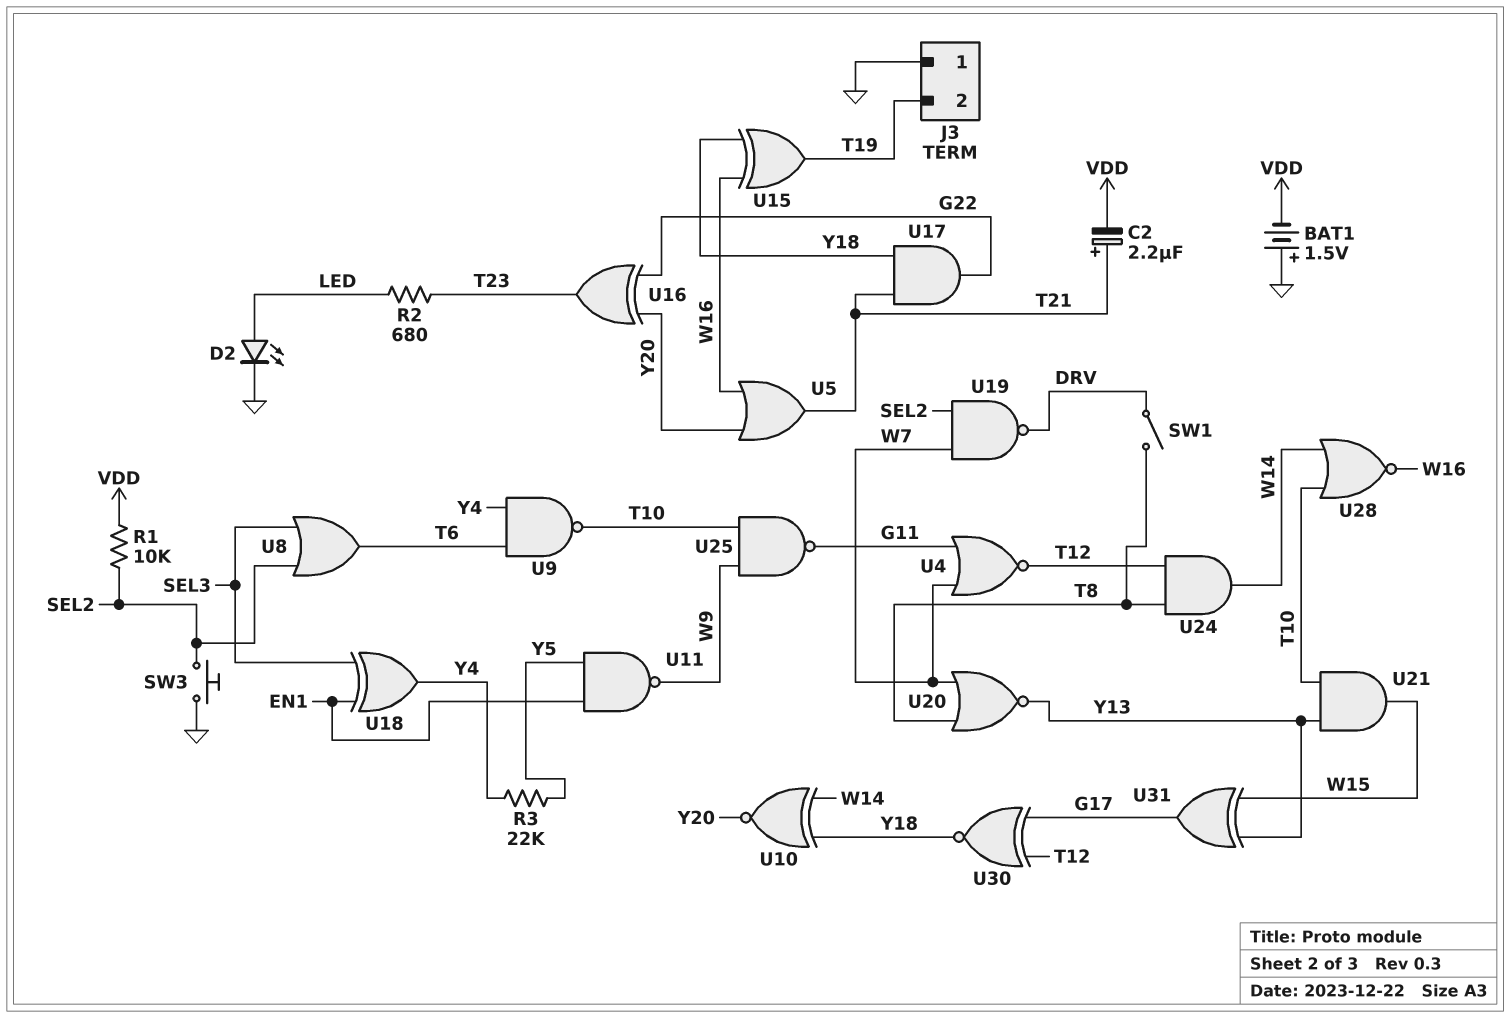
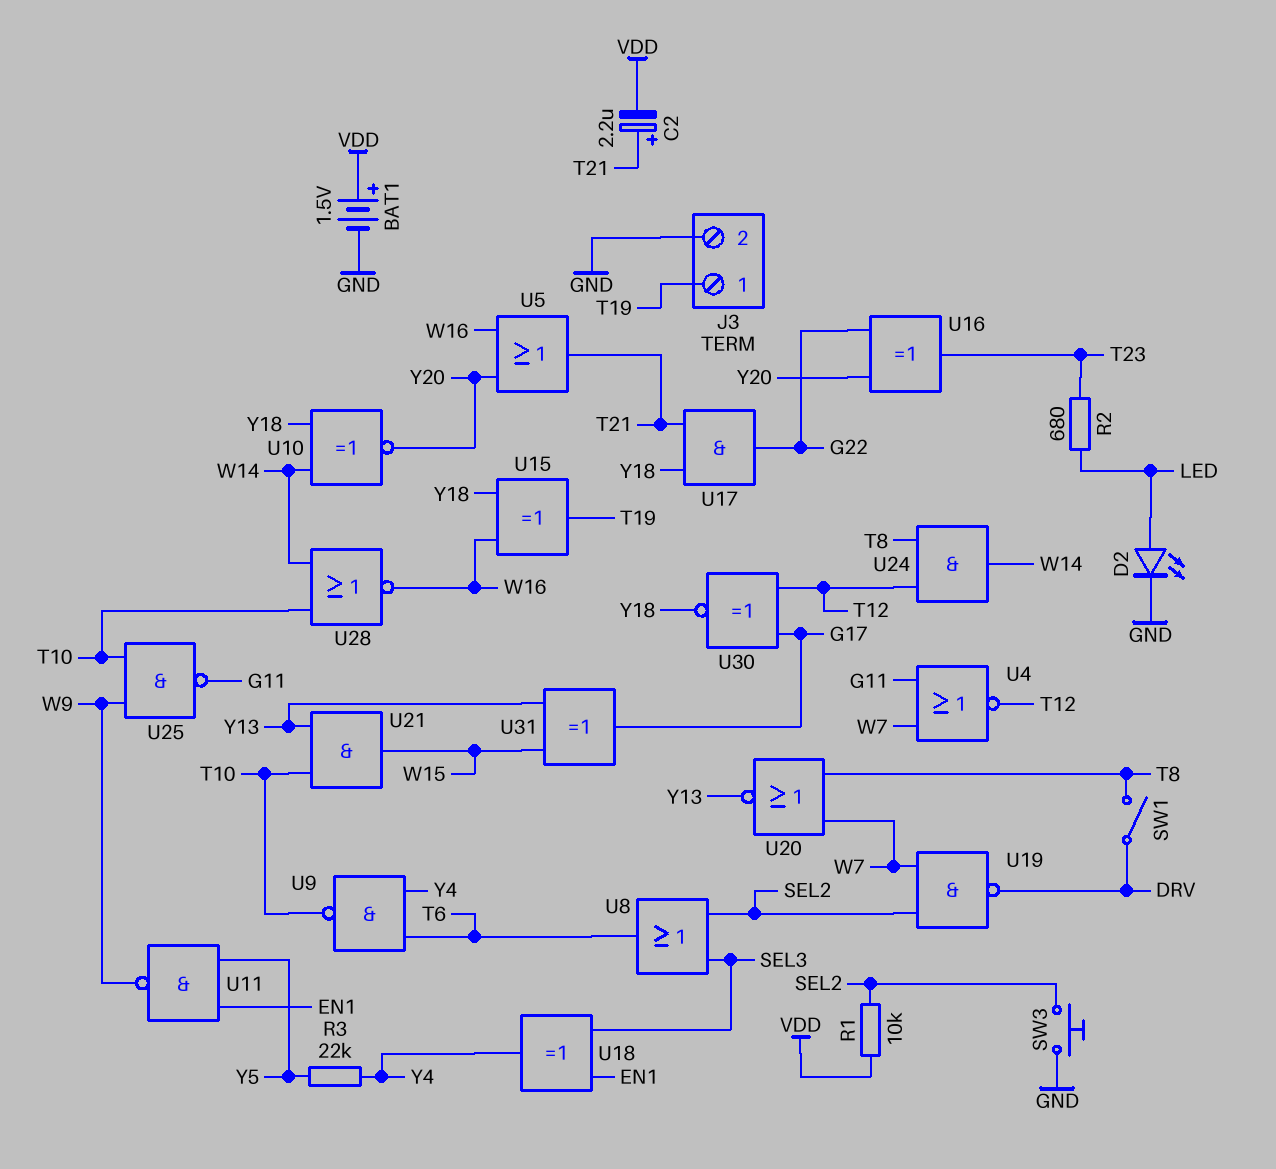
BAT1: 1.5V (plus GND, minus VDD) -> 1.5V (plus VDD, minus GND)
J3 pin 1: GND -> T19
J3 pin 2: T19 -> GND

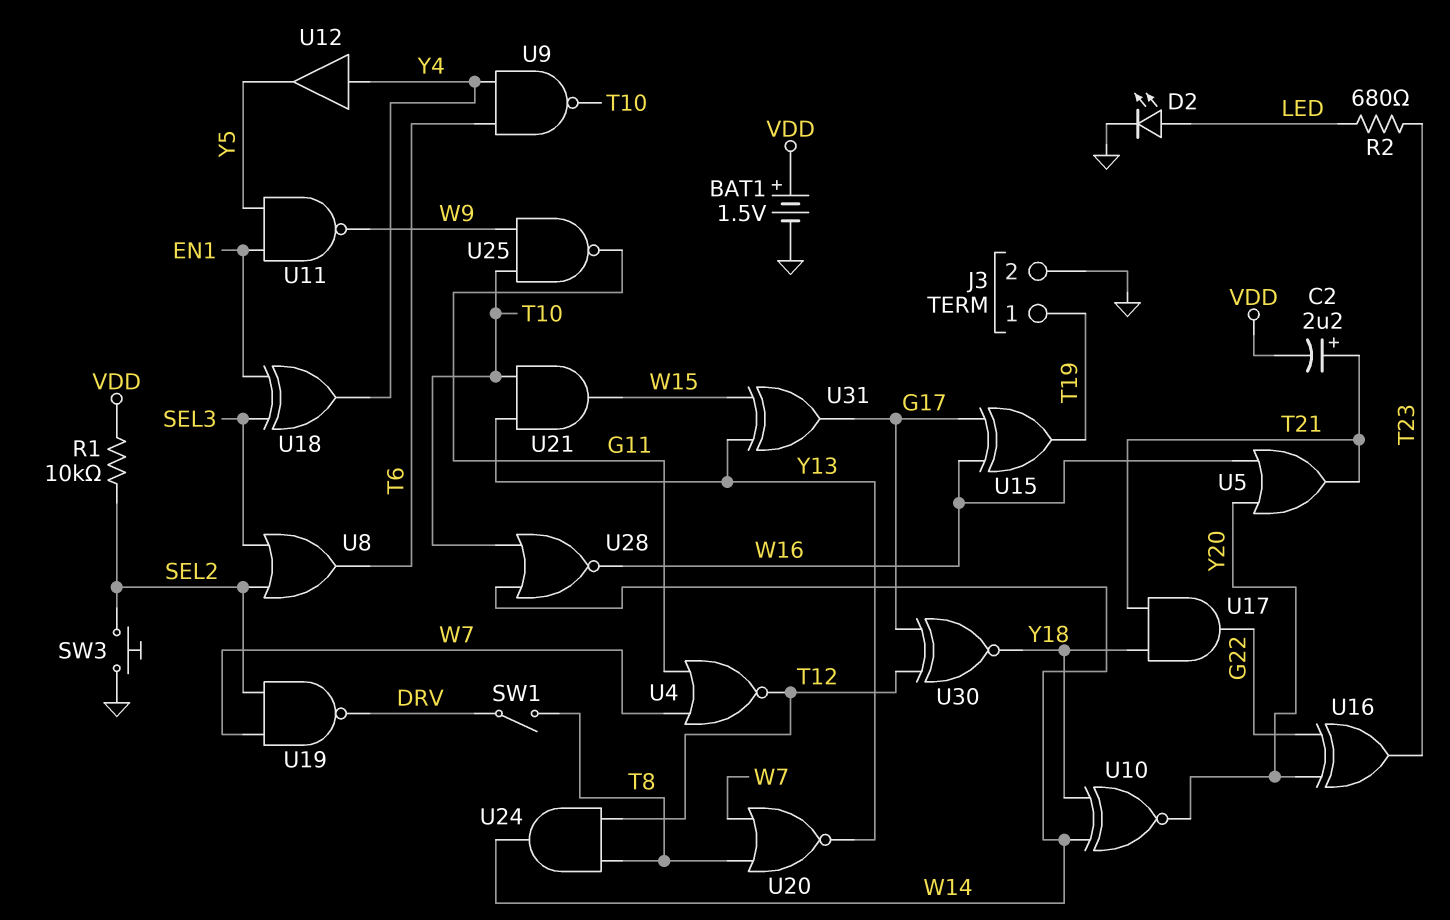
R3: 22k (Y4, Y5) -> none
U12: none -> buffer (in Y4, out Y5)
U15: XOR (in W16, in Y18, out T19) -> XOR (in G17, in W16, out T19)

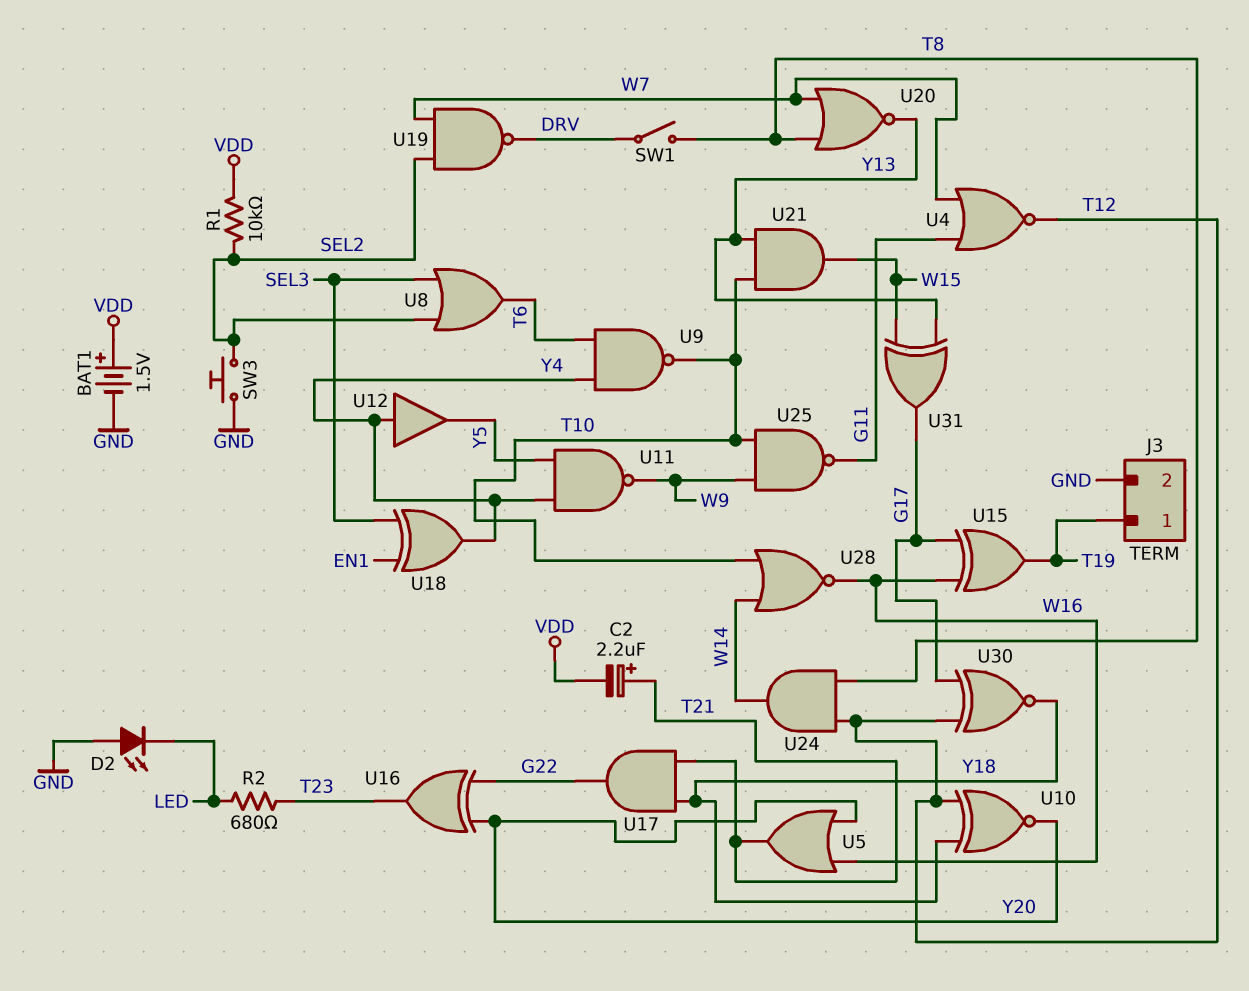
D2: LED (A LED, K GND) -> LED (A GND, K LED)
U10: XNOR (in W14, in Y18, out Y20) -> XNOR (in T12, in Y18, out Y20)
U11: NAND (in EN1, in Y5, out W9) -> NAND (in Y4, in Y5, out W9)

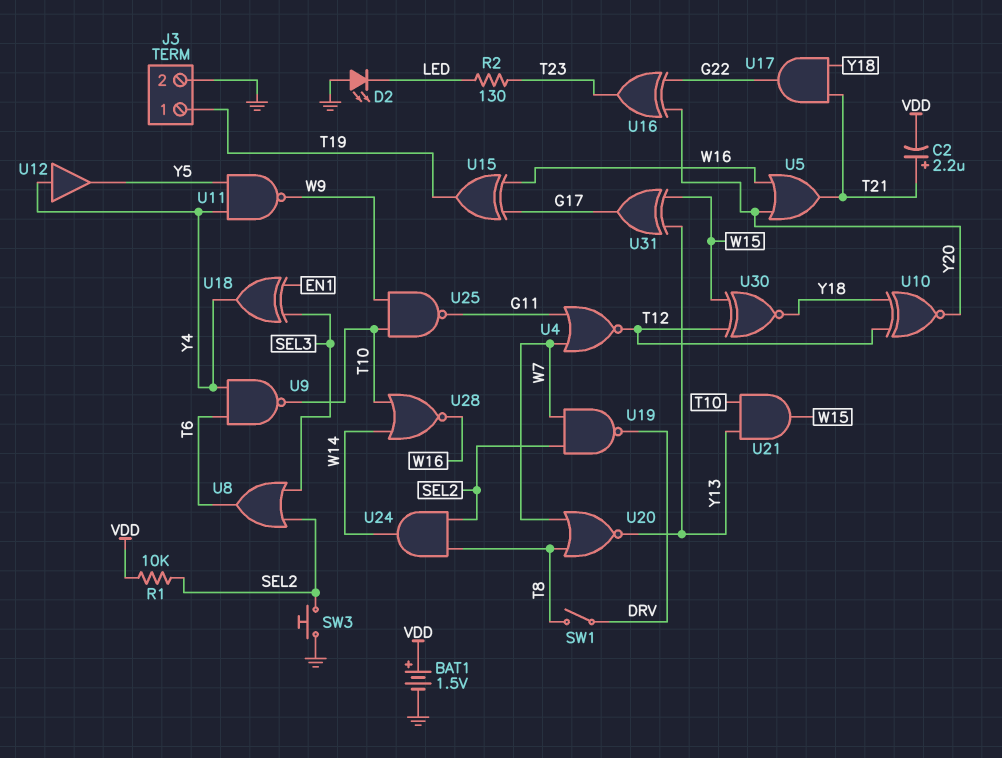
R2: 680 (LED, T23) -> 130 (LED, T23)
U24: AND (in T8, in T12, out W14) -> AND (in SEL2, in T8, out W14)
U30: XNOR (in G17, in T12, out Y18) -> XNOR (in T12, in W15, out Y18)

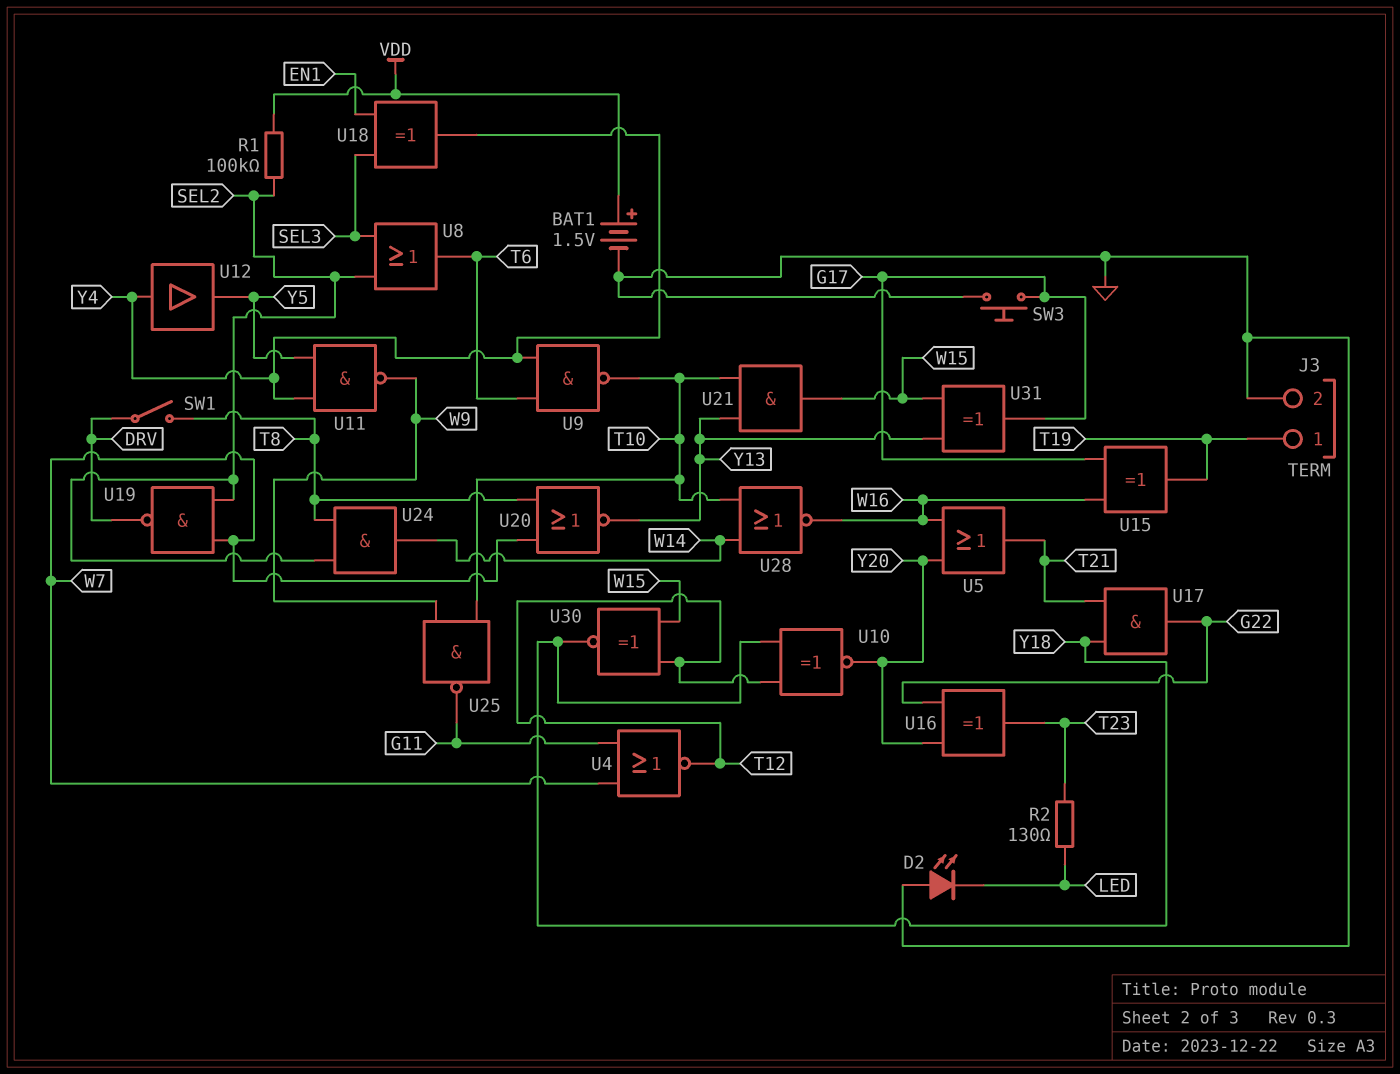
C2: 2.2uF (plus T21, minus VDD) -> none
R1: 10k (SEL2, VDD) -> 100k (SEL2, VDD)
SW3: button (GND, SEL2) -> button (G17, GND)

